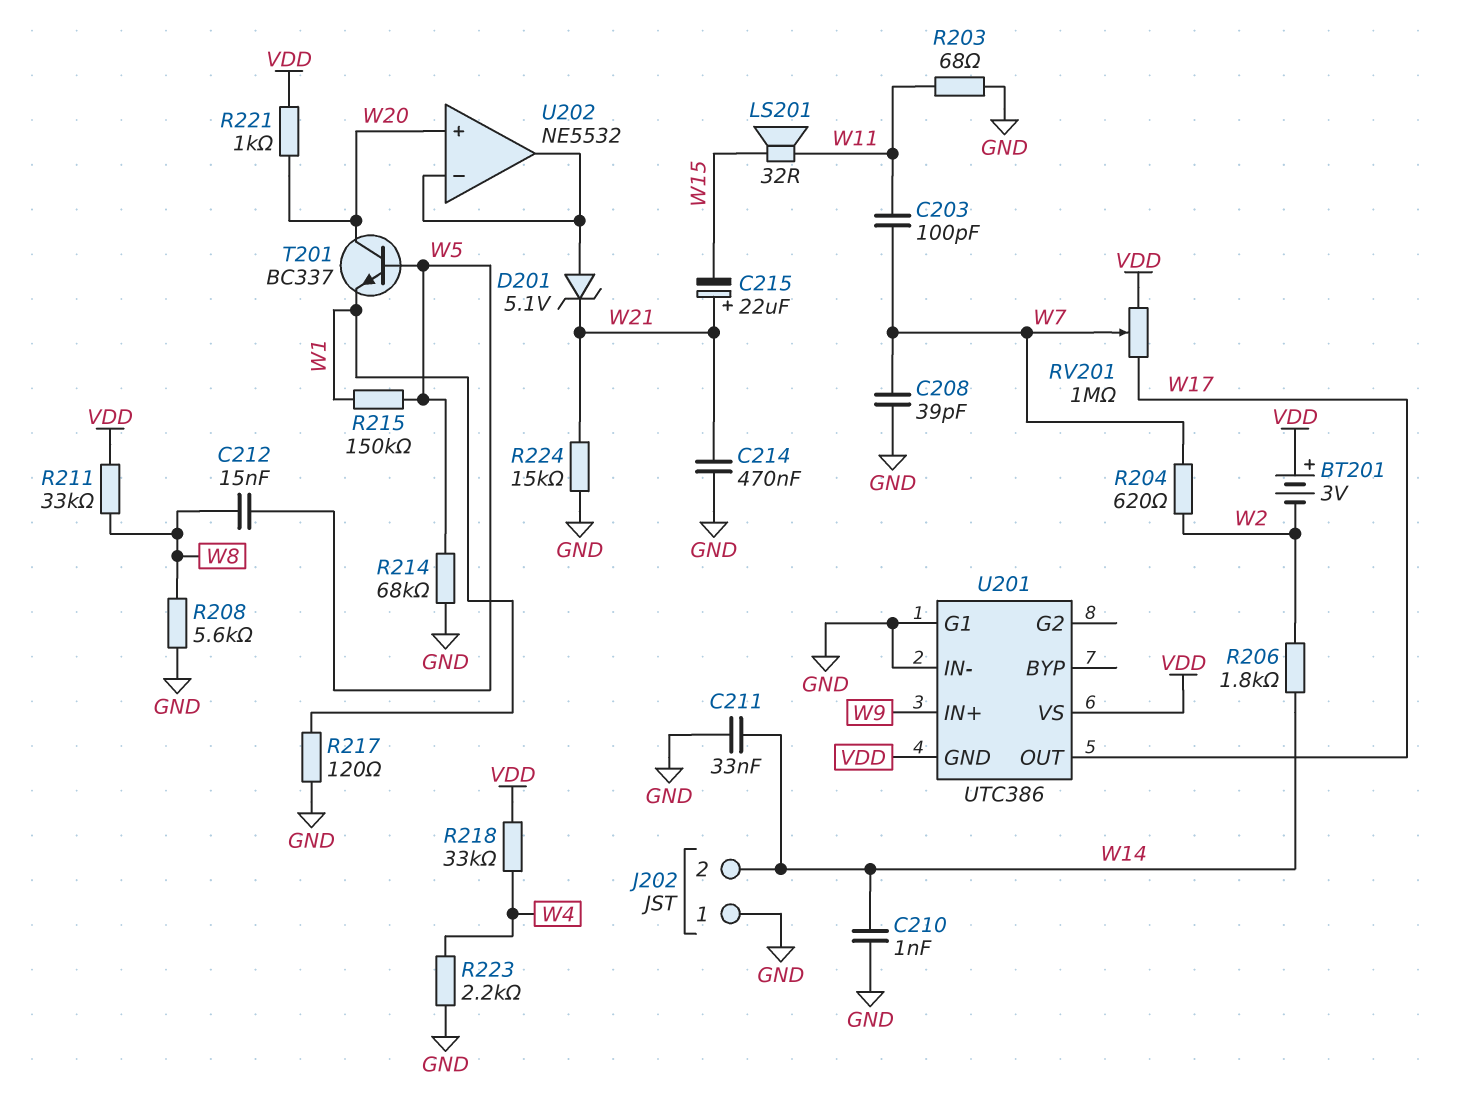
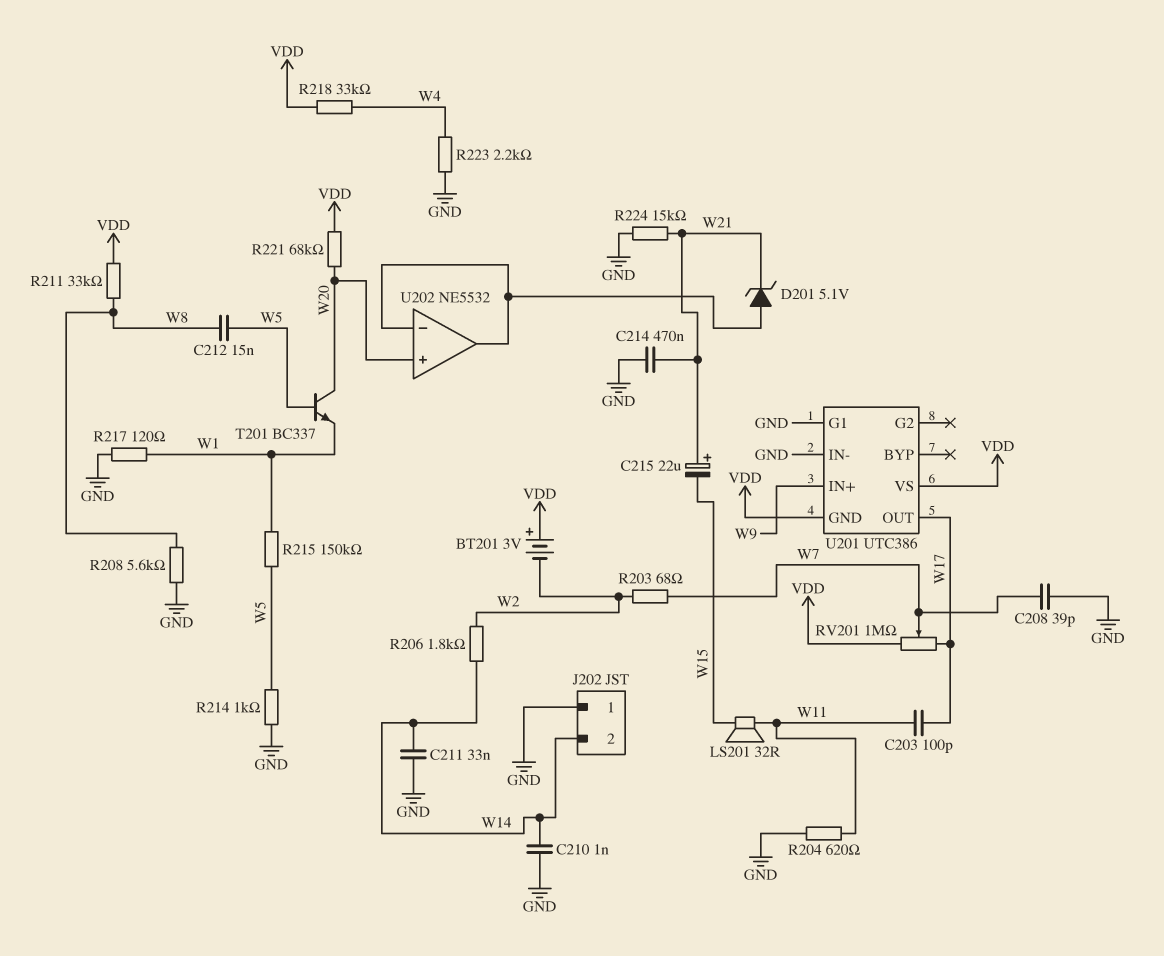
C203: 100pF (W7, W11) -> 100pF (W11, W17)
R203: 68 (GND, W11) -> 68 (W2, W7)
R204: 620 (W2, W7) -> 620 (GND, W11)
R214: 68k (GND, W5) -> 1k (GND, W5)
R221: 1k (VDD, W20) -> 68k (VDD, W20)

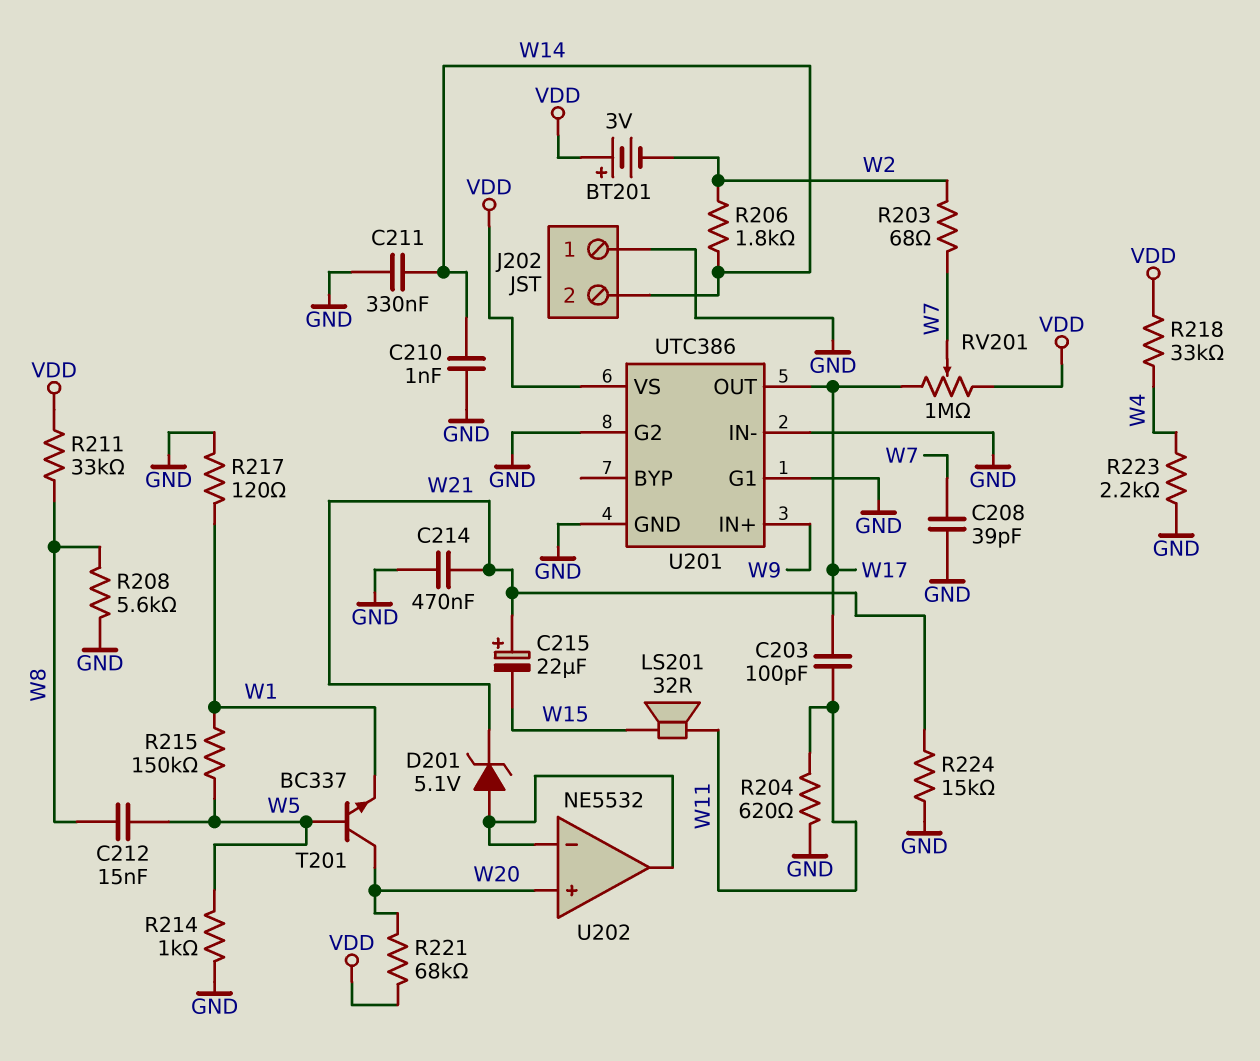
C211: 33nF (GND, W14) -> 330nF (GND, W14)
U201 pin G2: none -> GND
U201 pin GND: VDD -> GND

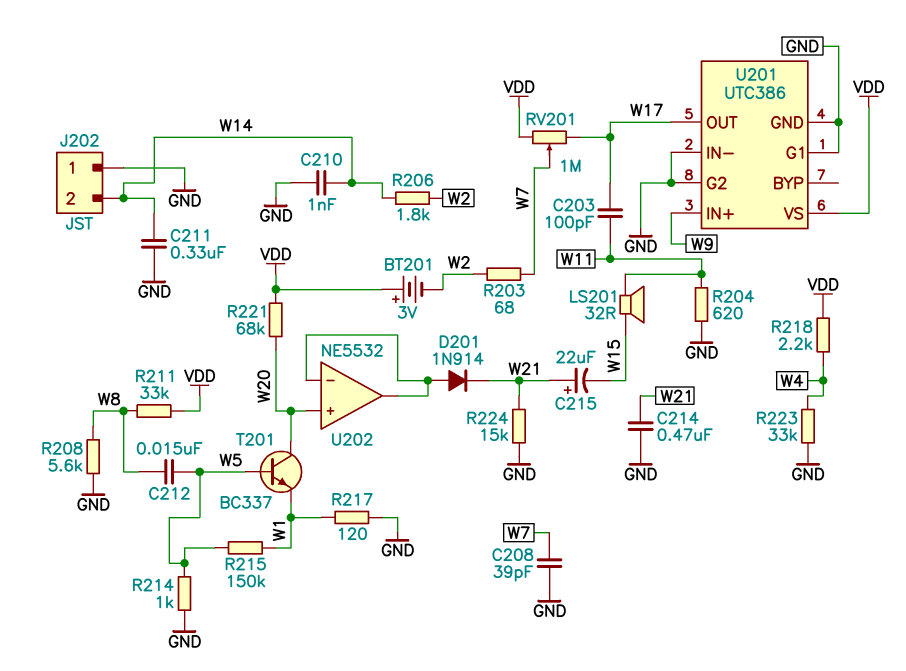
D201: zener 5.1V (A U202/in-, K W21) -> diode 1N914 (A U202/in-, K W21)
R218: 33k (VDD, W4) -> 2.2k (VDD, W4)
R223: 2.2k (GND, W4) -> 33k (GND, W4)

